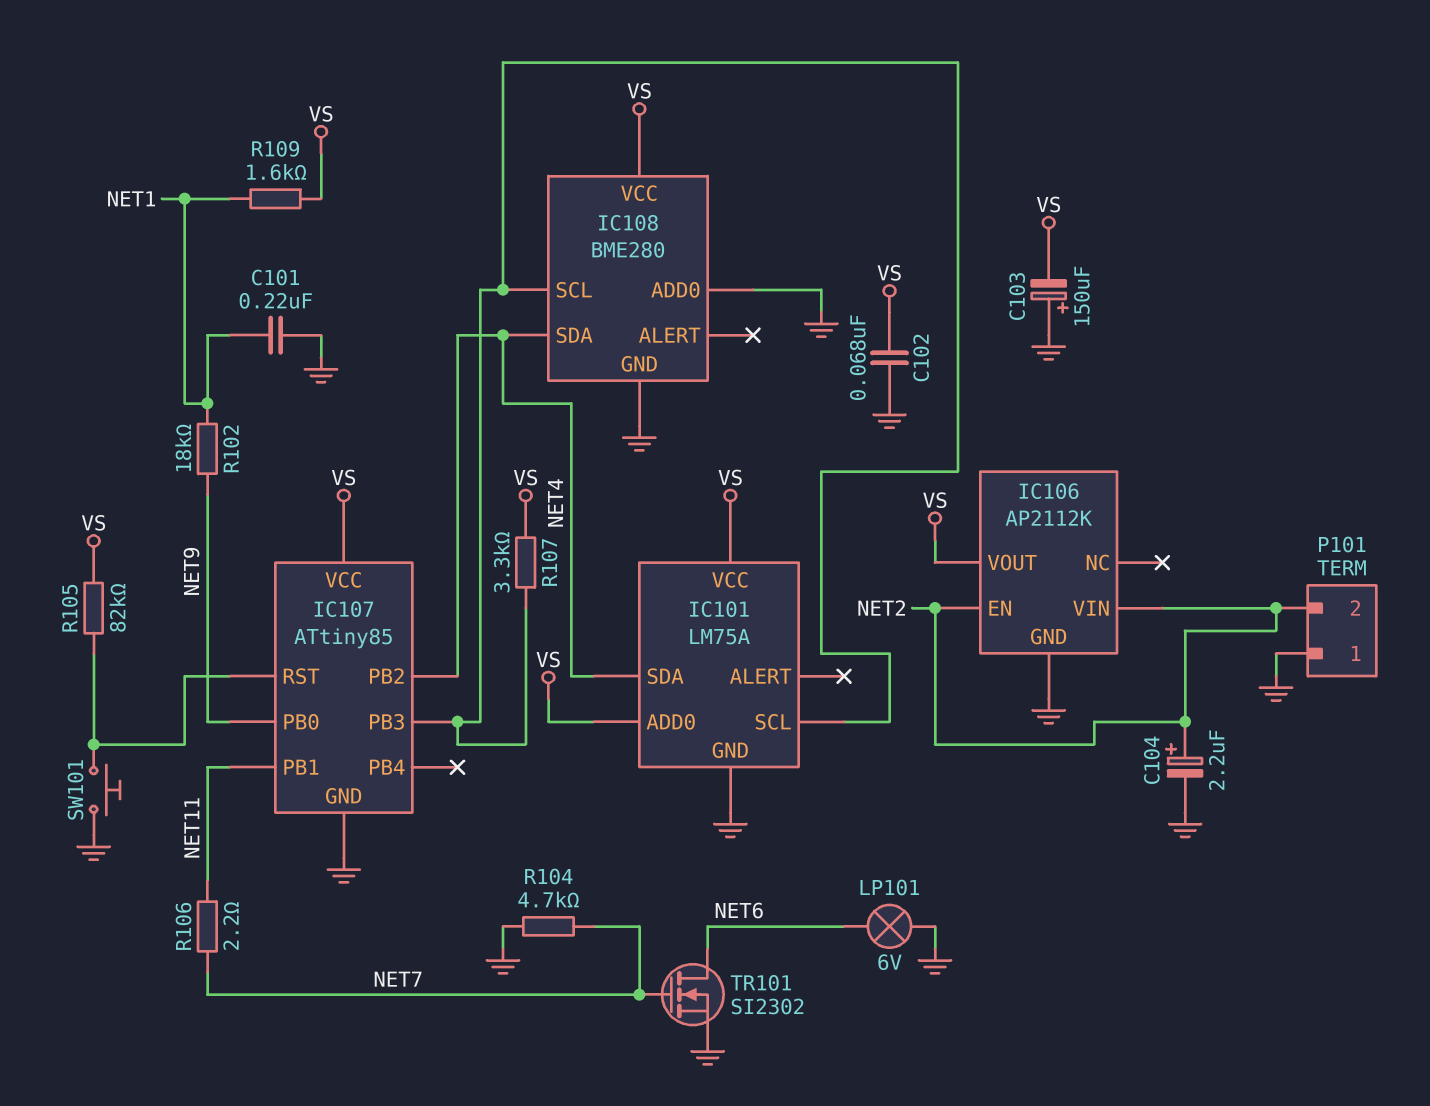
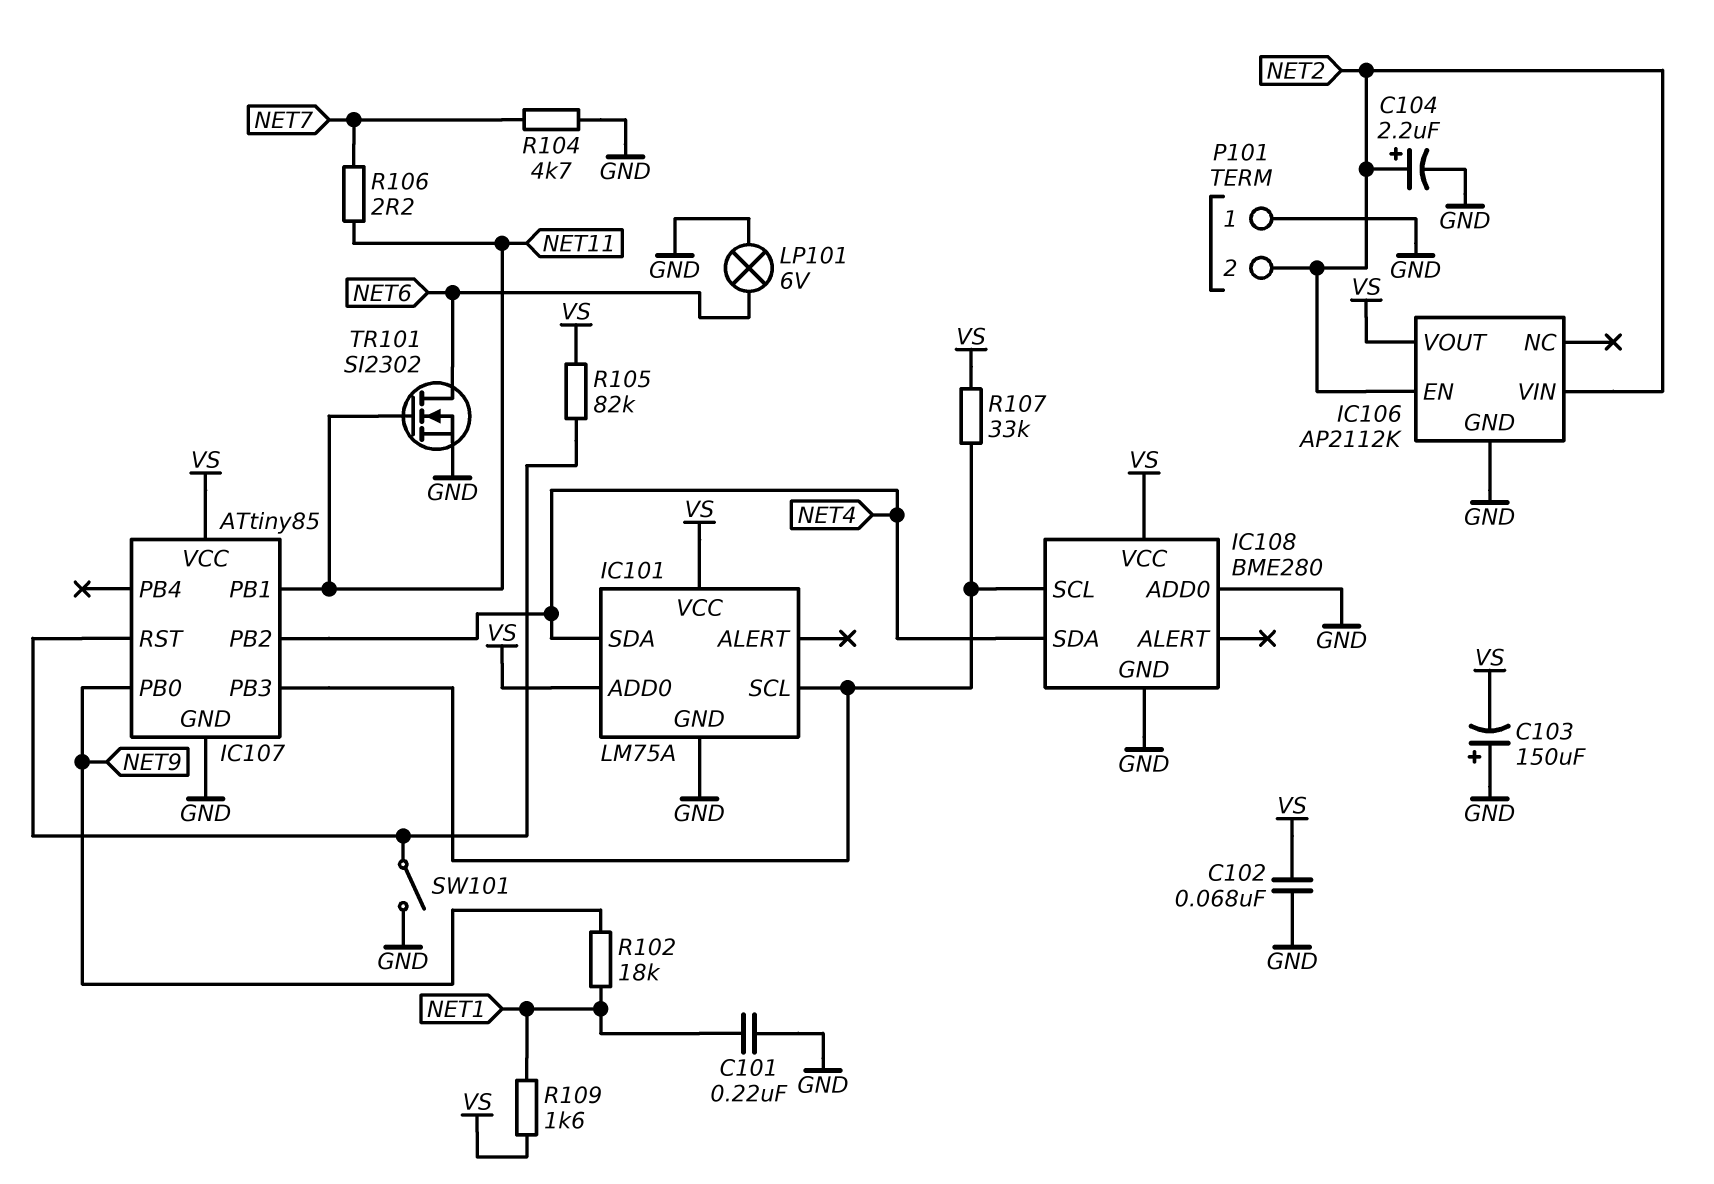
R107: 3.3k (IC101/SCL, VS) -> 33k (IC101/SCL, VS)
SW101: button (GND, IC107/RST) -> switch (GND, IC107/RST)
TR101: NMOS SI2302 (G NET7, D NET6, S GND) -> NMOS SI2302 (G NET11, D NET6, S GND)

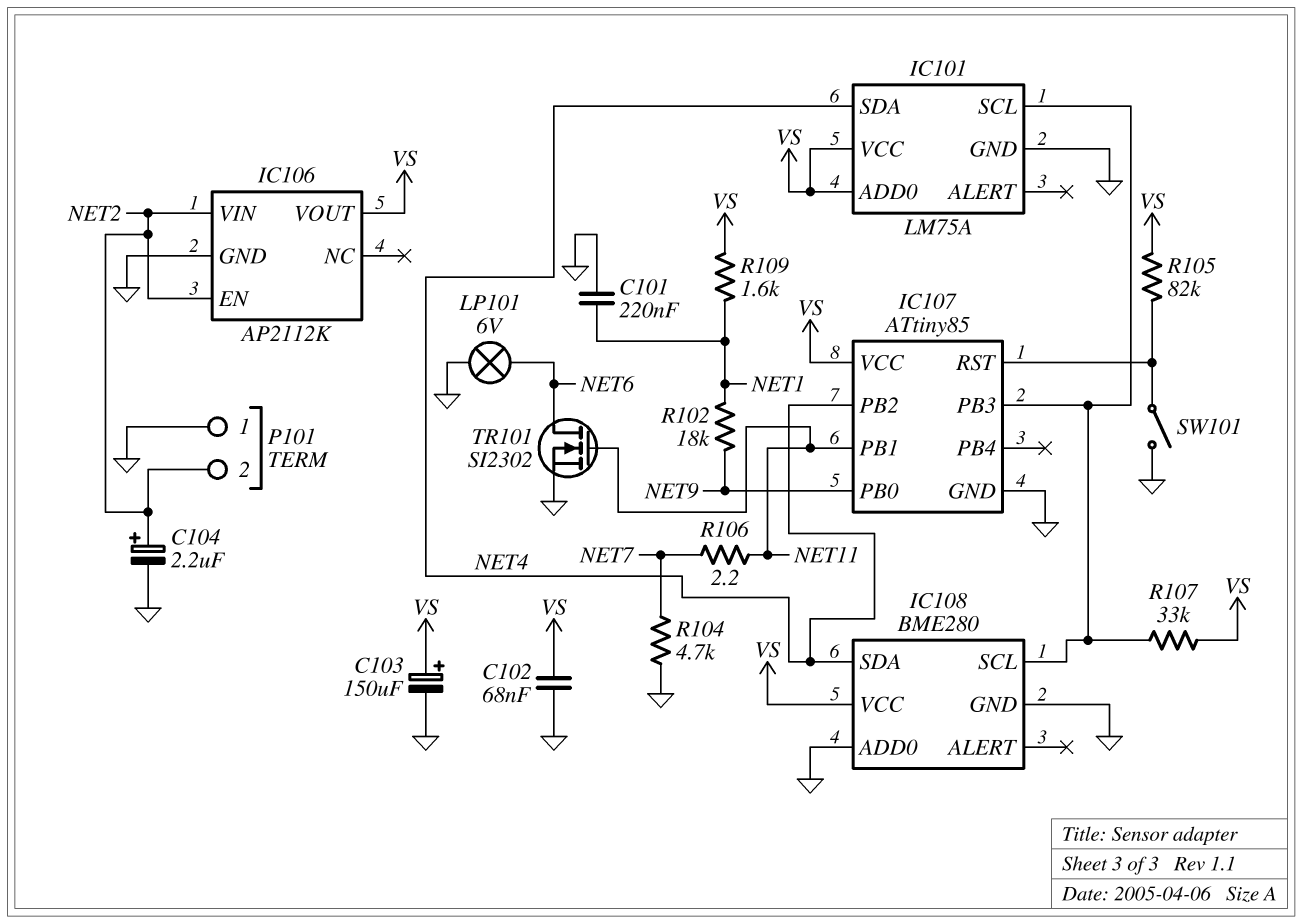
C103: 150uF (plus GND, minus VS) -> 150uF (plus VS, minus GND)

